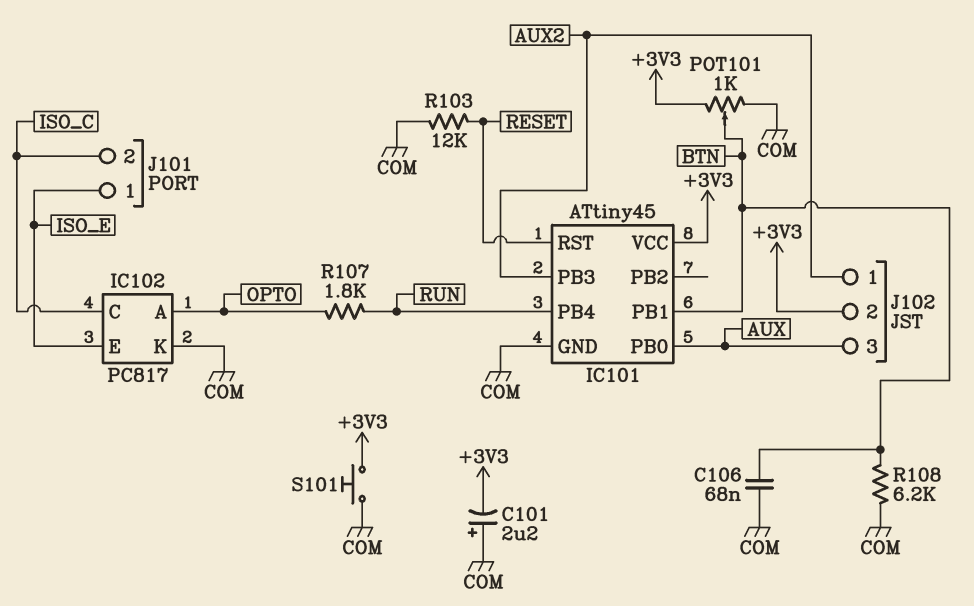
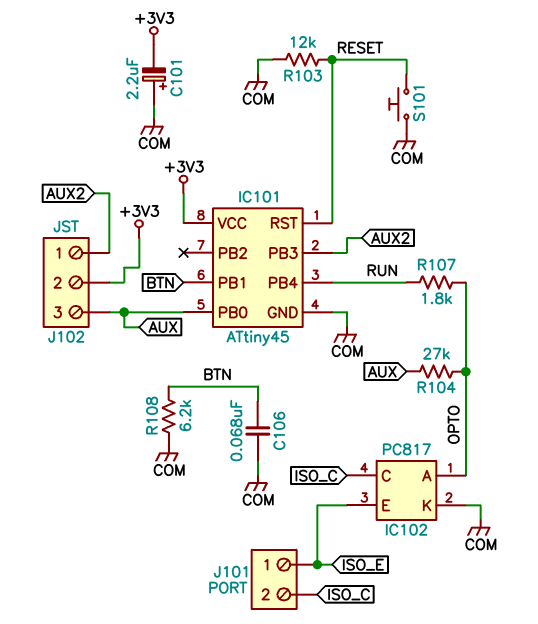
POT101: 1k (+3V3, COM, wiper BTN) -> none
R104: none -> 27k (AUX, OPTO)
S101: button (+3V3, COM) -> button (COM, RESET)

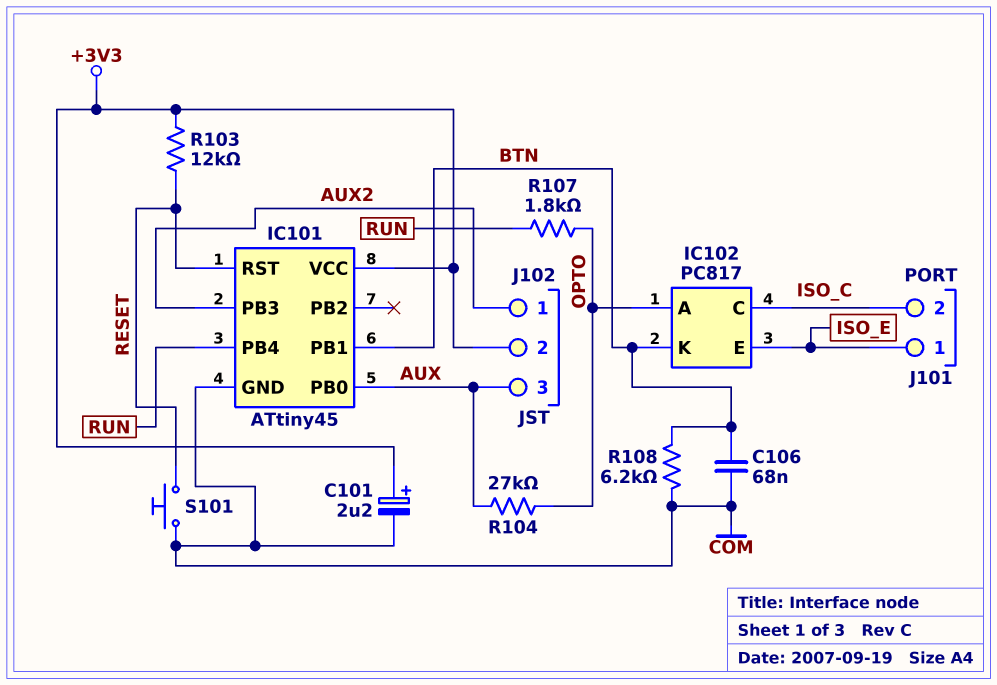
C101: 2.2uF (plus COM, minus +3V3) -> 2.2uF (plus +3V3, minus COM)
IC102 pin K: COM -> BTN
R103: 12k (COM, RESET) -> 12k (+3V3, RESET)

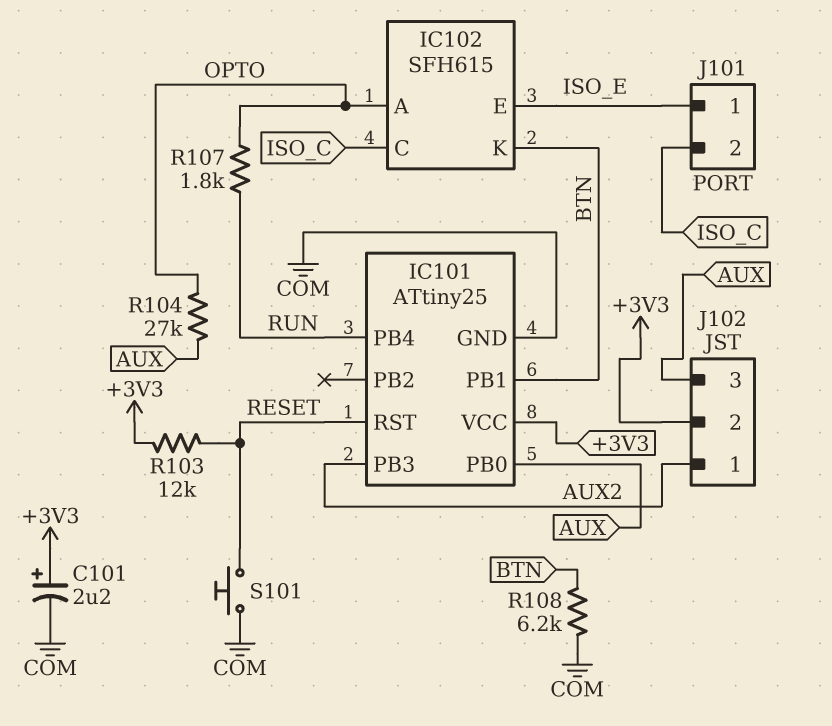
C106: 68nF (BTN, COM) -> none
IC101: ATtiny45 -> ATtiny25
IC102: PC817 -> SFH615

